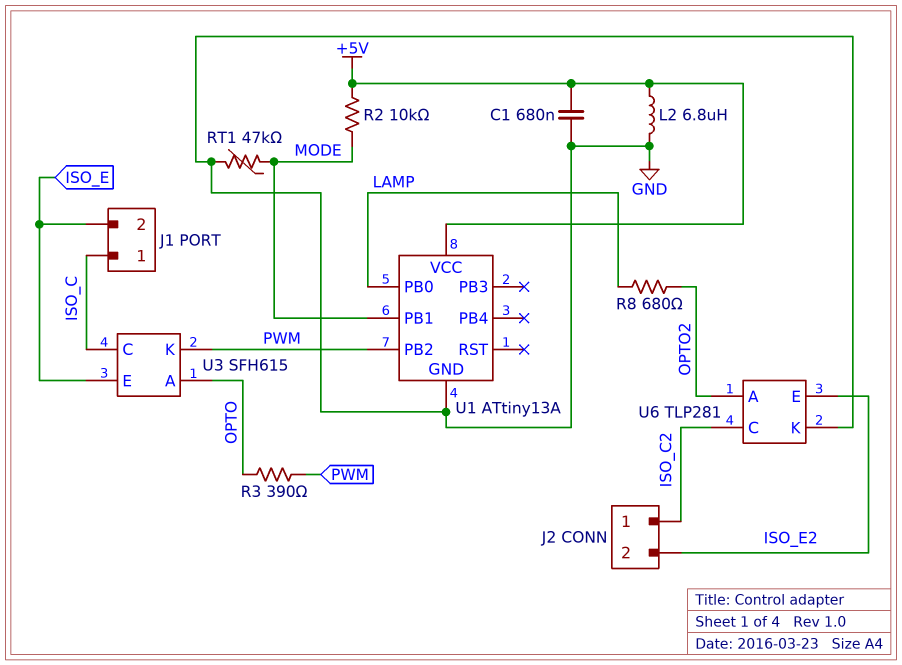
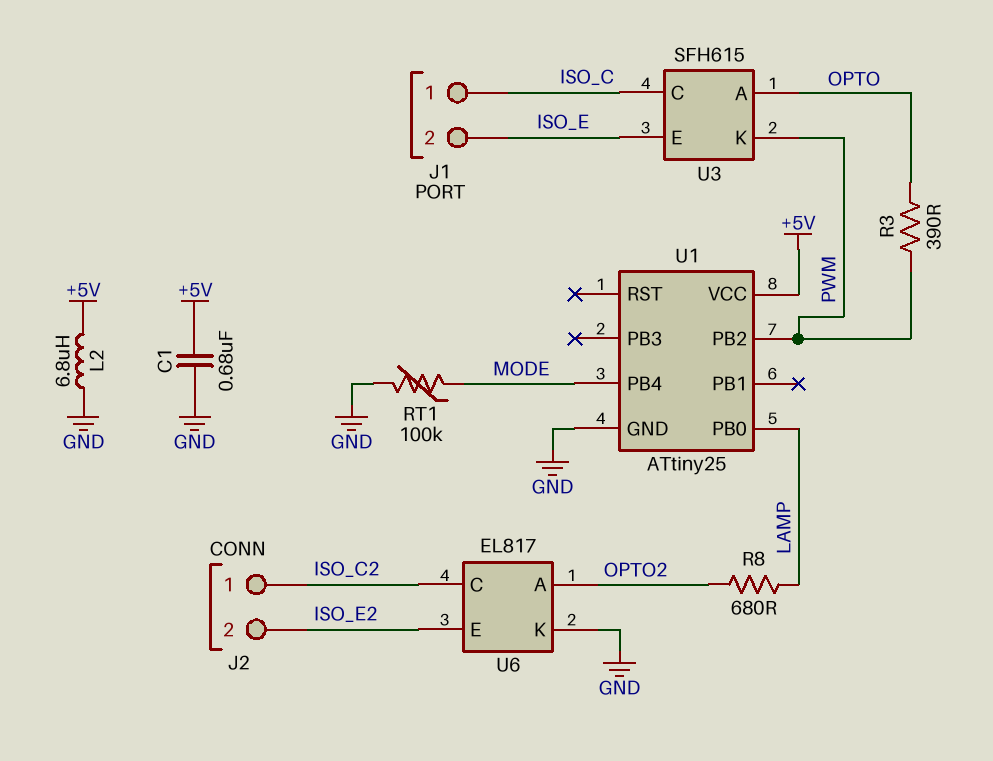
R2: 10k (+5V, MODE) -> none
RT1: 47k (GND, MODE) -> 100k (GND, MODE)
U1: ATtiny13A -> ATtiny25
U1 pin PB1: MODE -> none
U1 pin PB4: none -> MODE
U6: TLP281 -> EL817

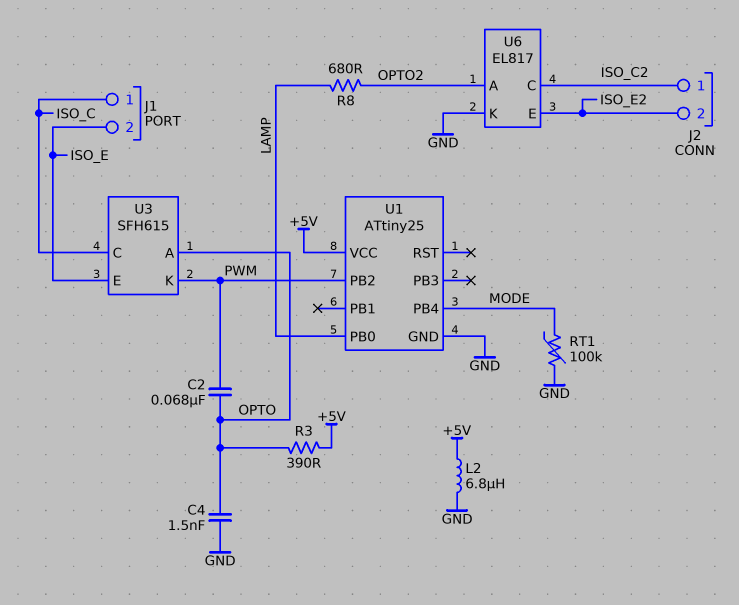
C1: 680nF (+5V, GND) -> none
C2: none -> 68nF (OPTO, PWM)
C4: none -> 1.5nF (GND, OPTO)
R3: 390 (OPTO, PWM) -> 390 (+5V, OPTO)

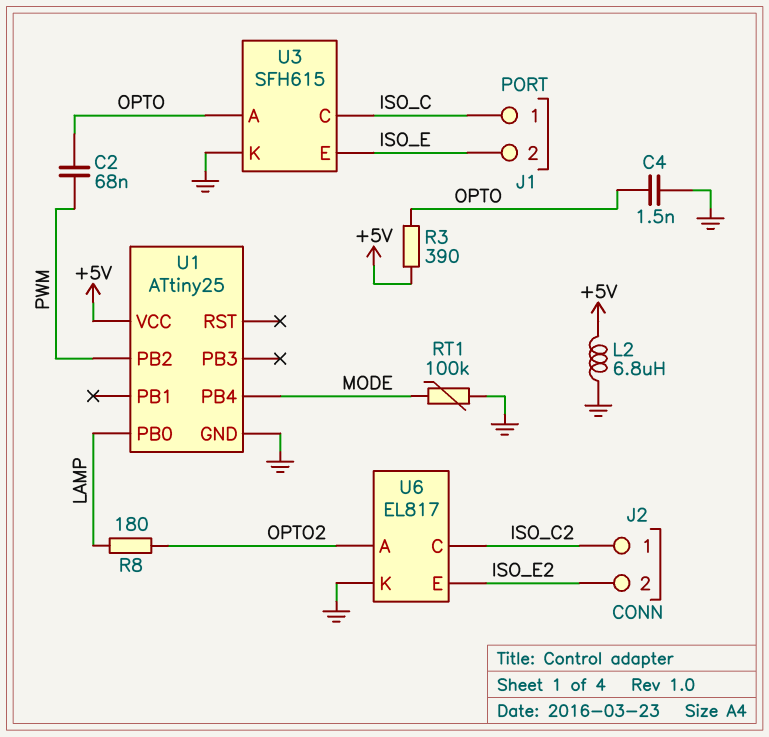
R8: 680 (LAMP, OPTO2) -> 180 (LAMP, OPTO2)
U3 pin K: PWM -> GND

